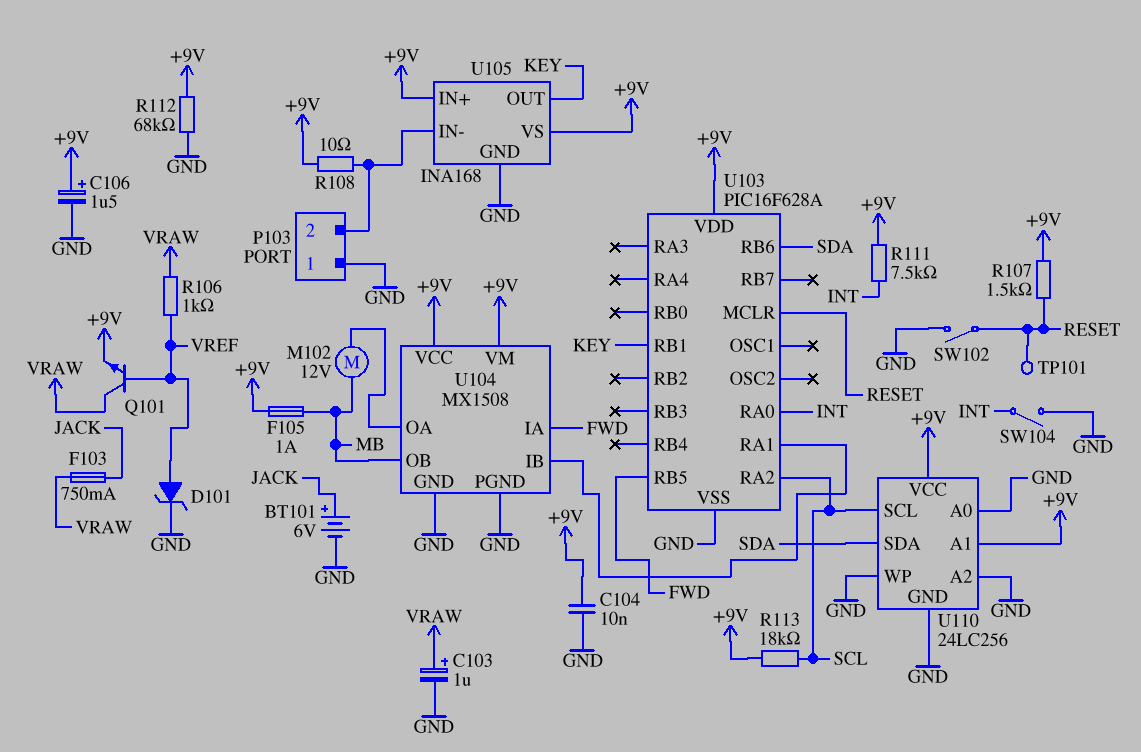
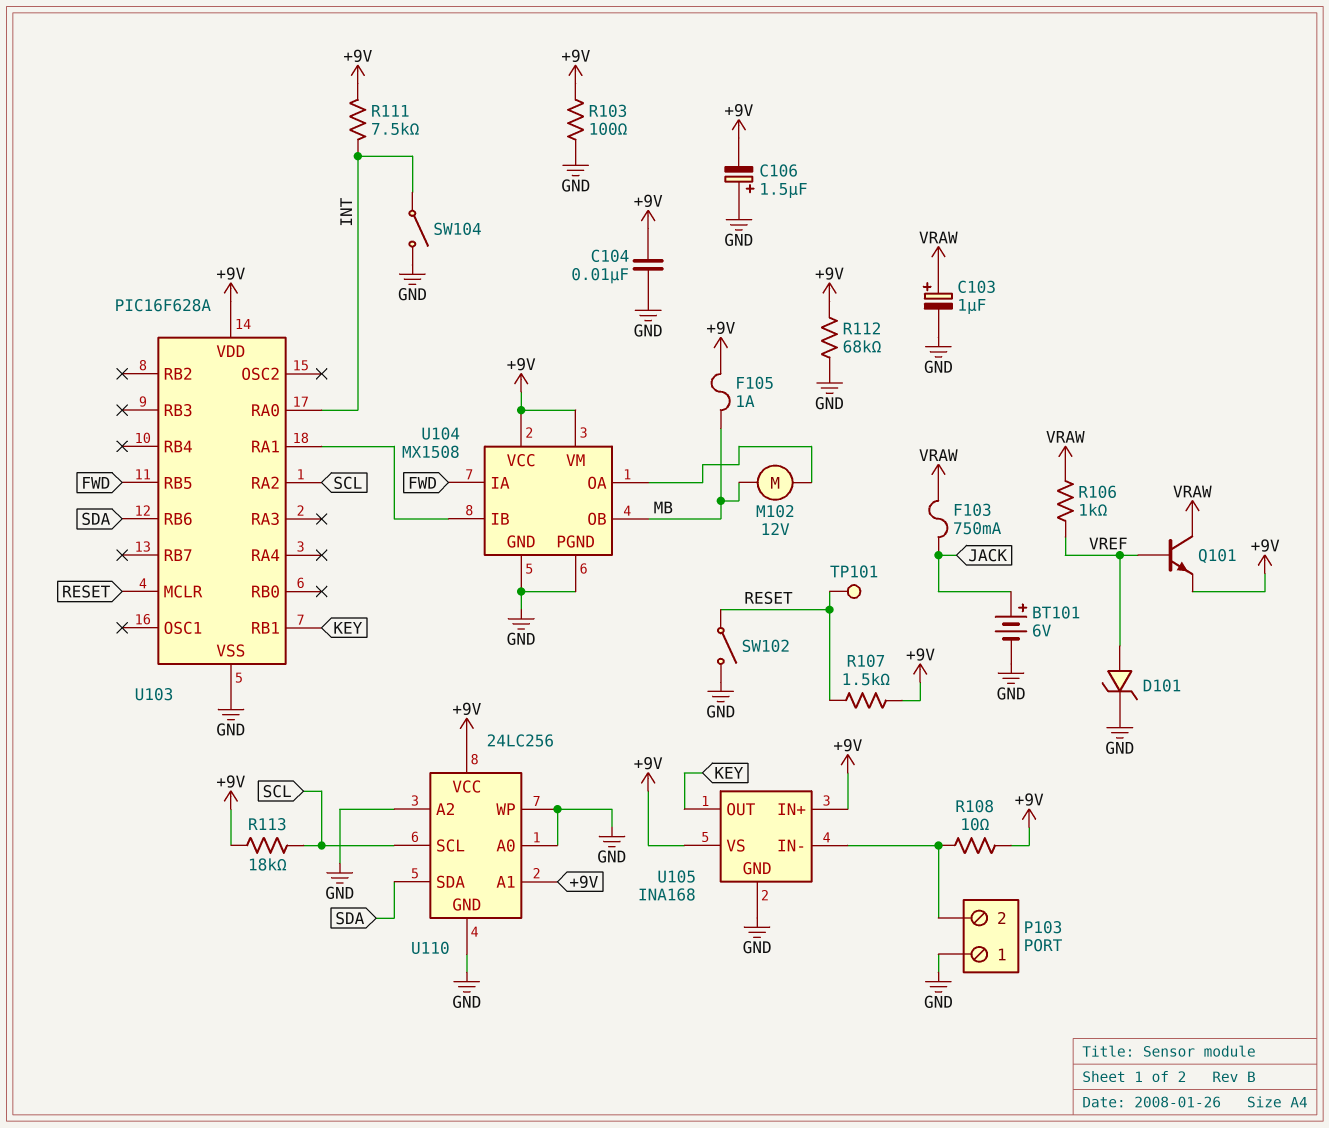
C106: 1.5uF (plus +9V, minus GND) -> 1.5uF (plus GND, minus +9V)
R103: none -> 100 (+9V, GND)

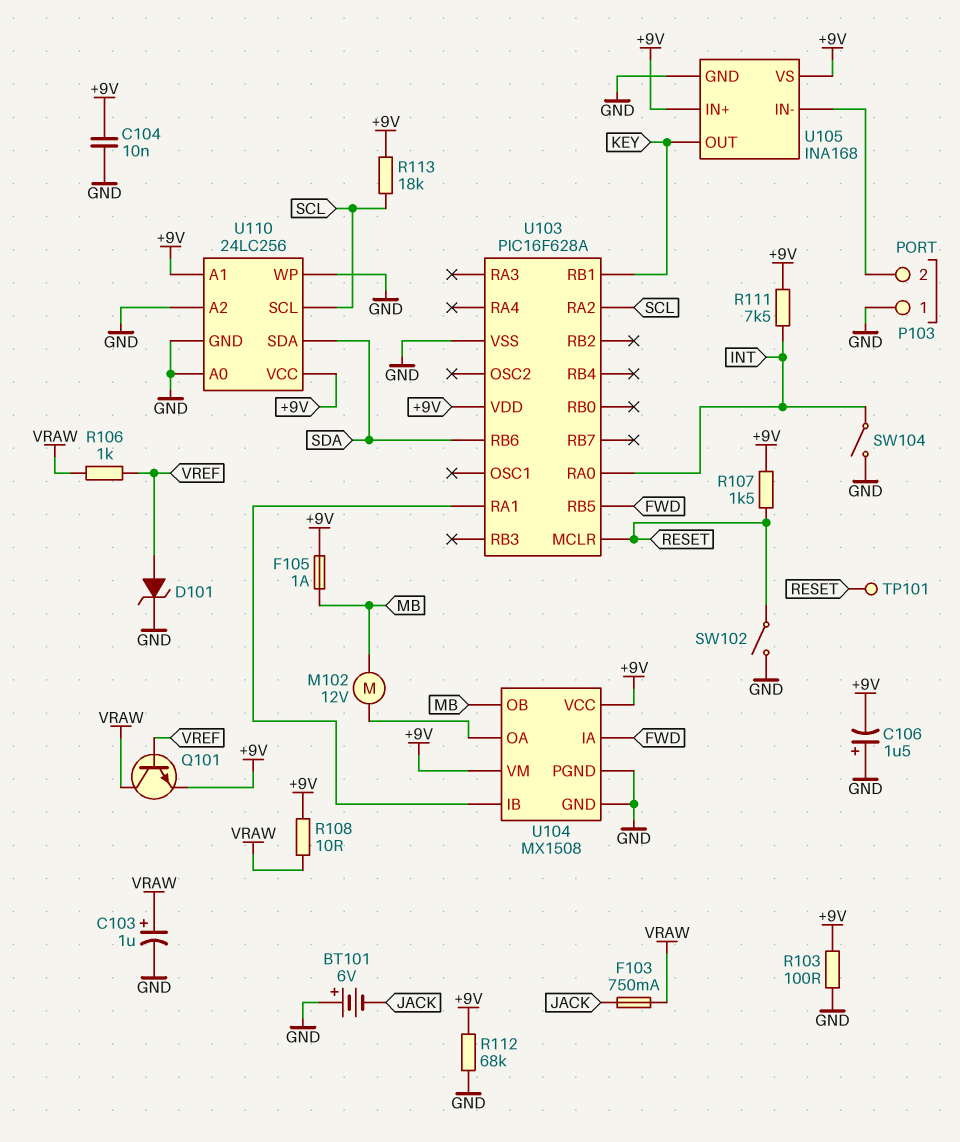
BT101: 6V (plus JACK, minus GND) -> 6V (plus GND, minus JACK)
R108: 10 (+9V, P103/2) -> 10 (+9V, VRAW)

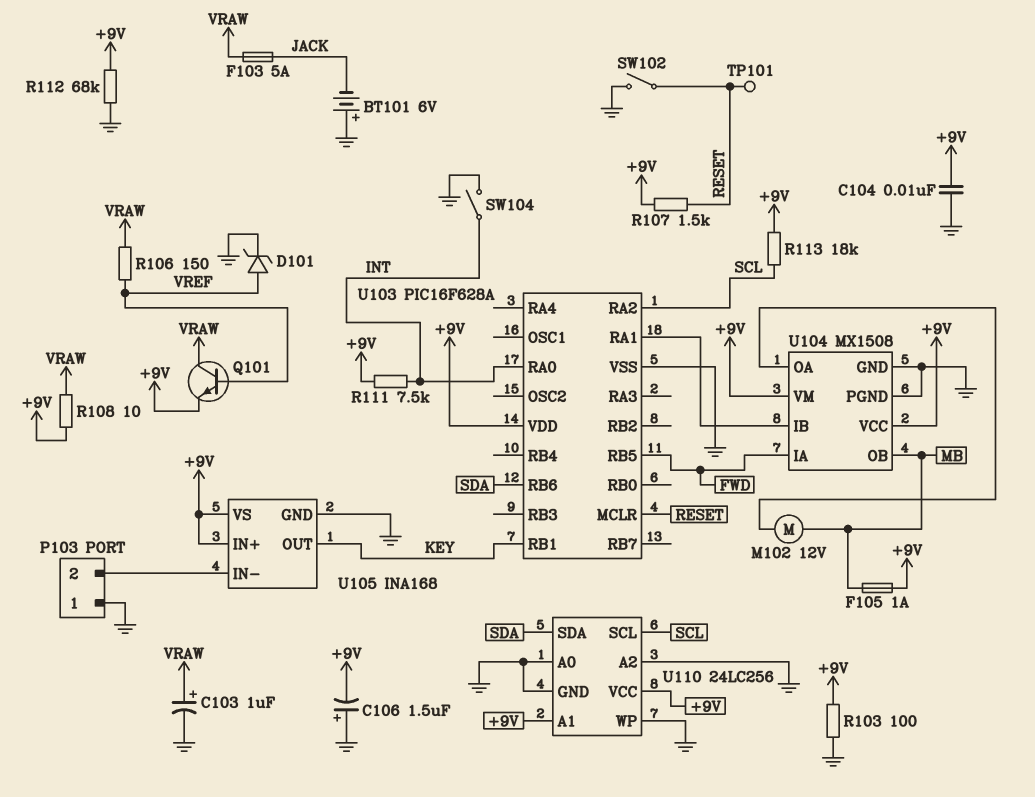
F103: 750mA (JACK, VRAW) -> 5A (JACK, VRAW)
R106: 1k (VRAW, VREF) -> 150 (VRAW, VREF)

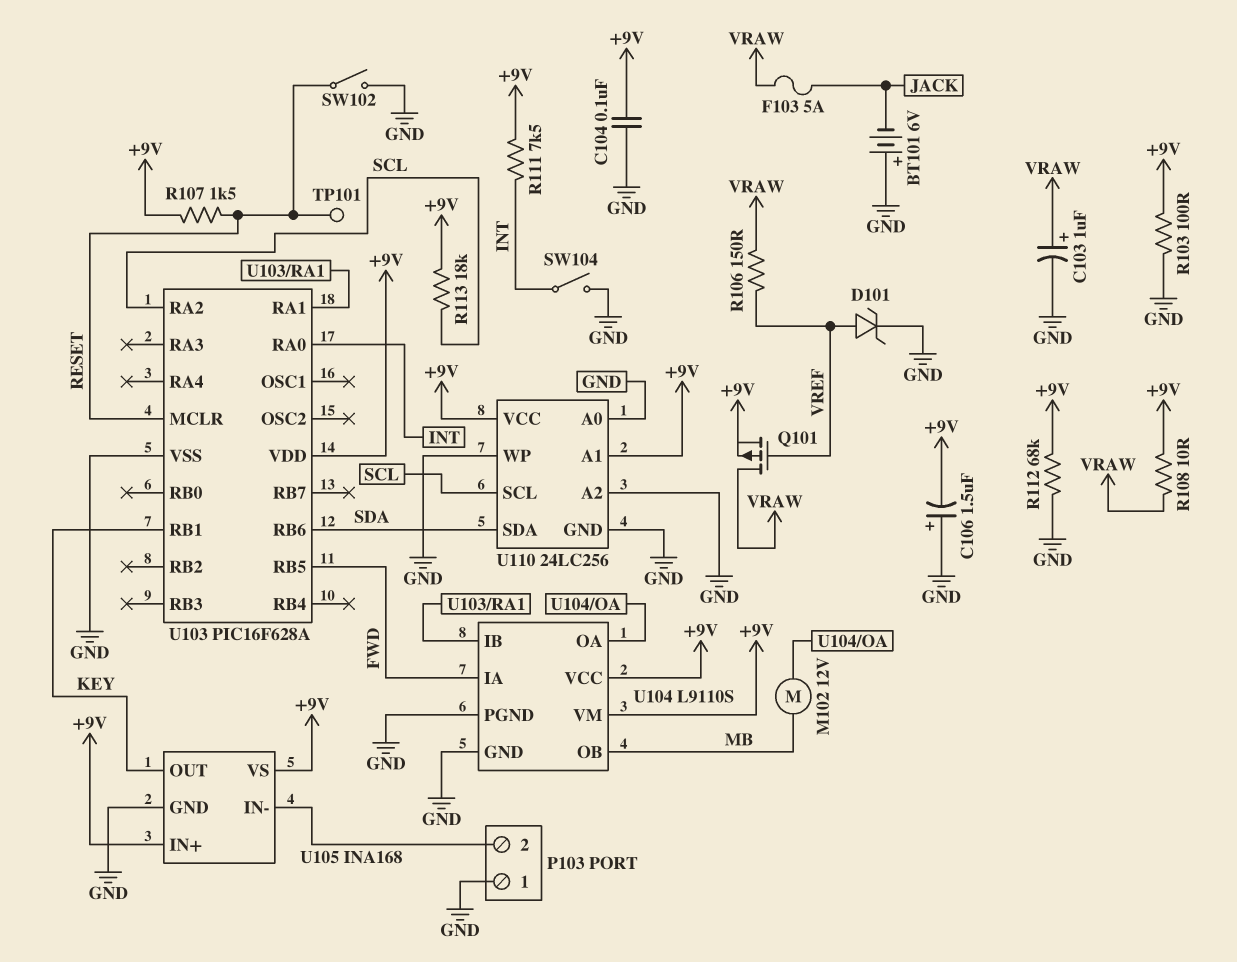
C104: 10nF (+9V, GND) -> 100nF (+9V, GND)
F105: 1A (+9V, MB) -> none
Q101: NPN (B VREF, C VRAW, E +9V) -> PMOS (G VREF, D VRAW, S +9V)
U104: MX1508 -> L9110S

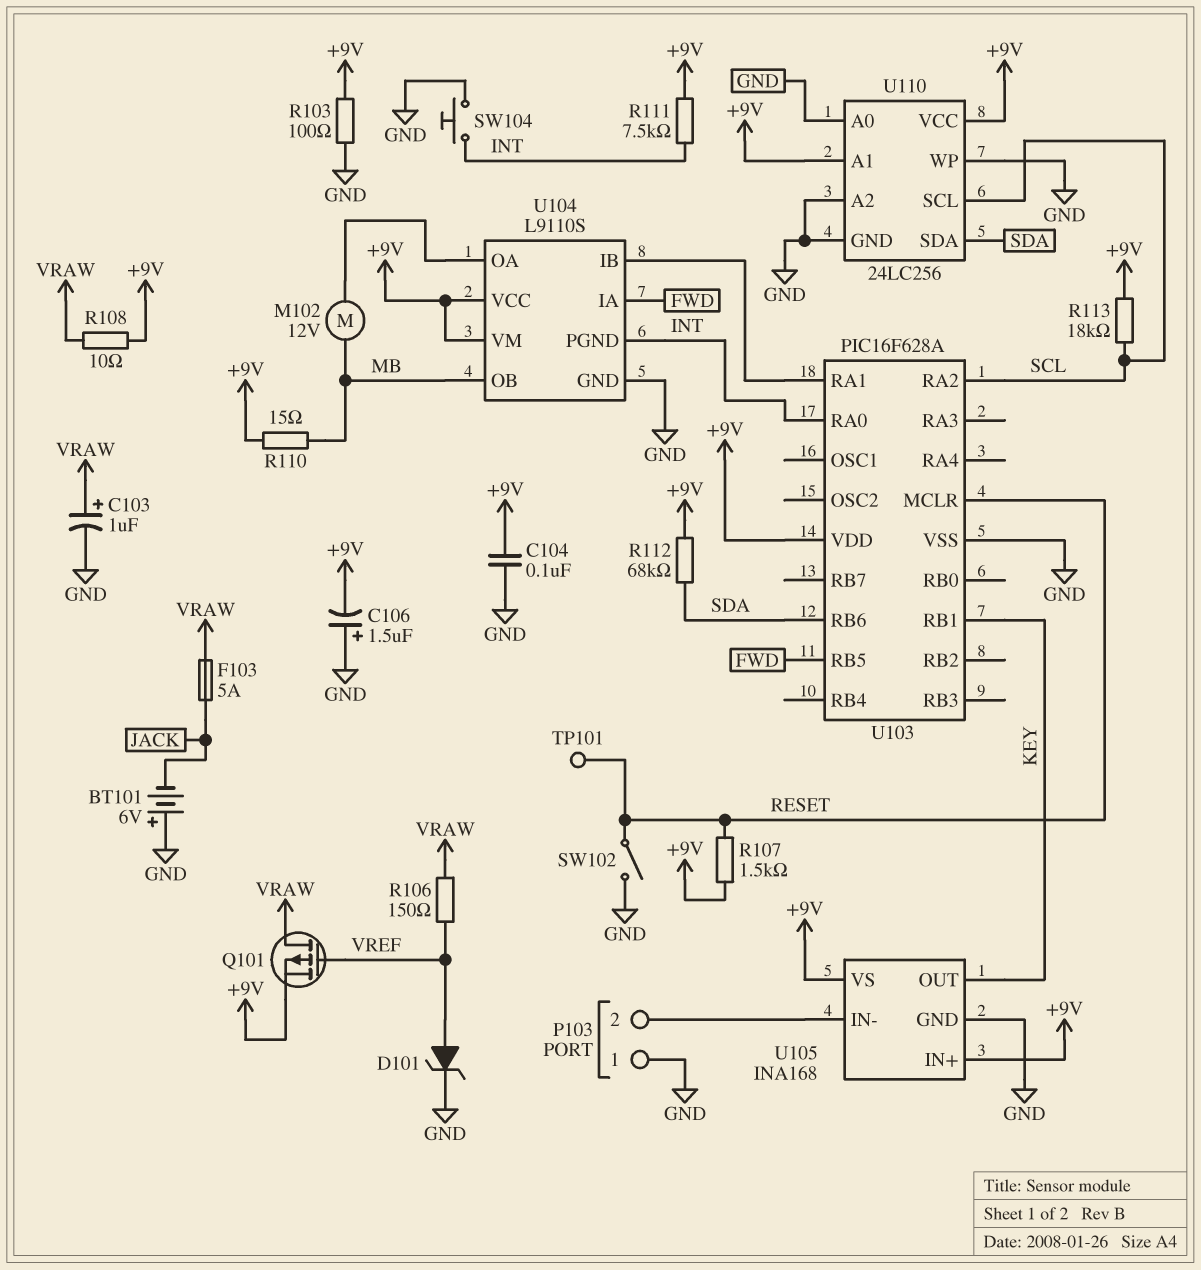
R110: none -> 15 (+9V, MB)
R112: 68k (+9V, GND) -> 68k (+9V, SDA)
SW104: switch (GND, INT) -> button (GND, INT)
U104 pin PGND: GND -> INT

